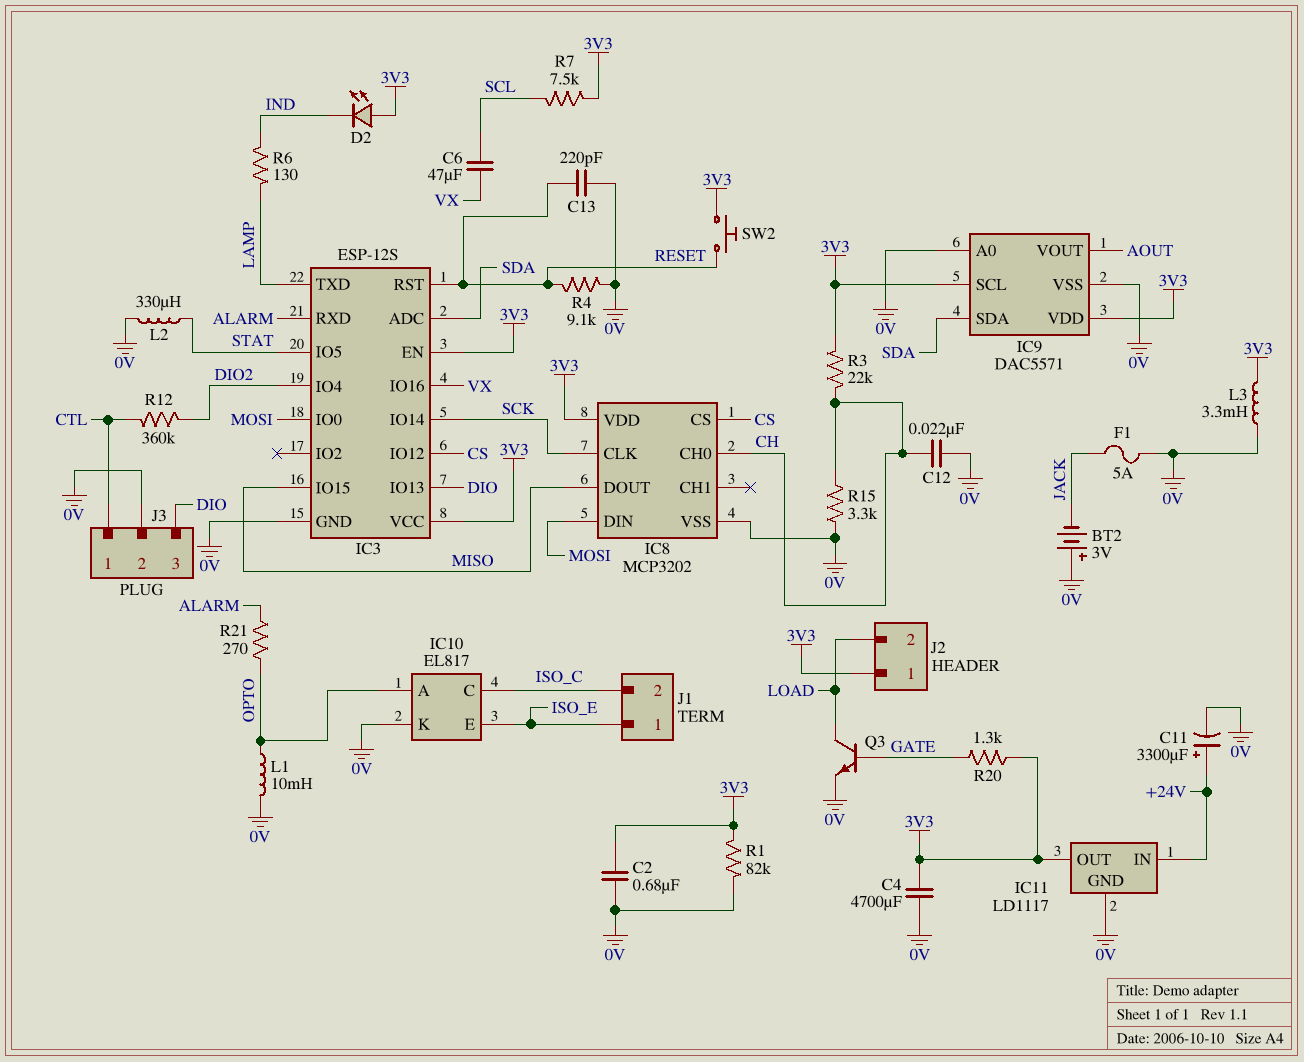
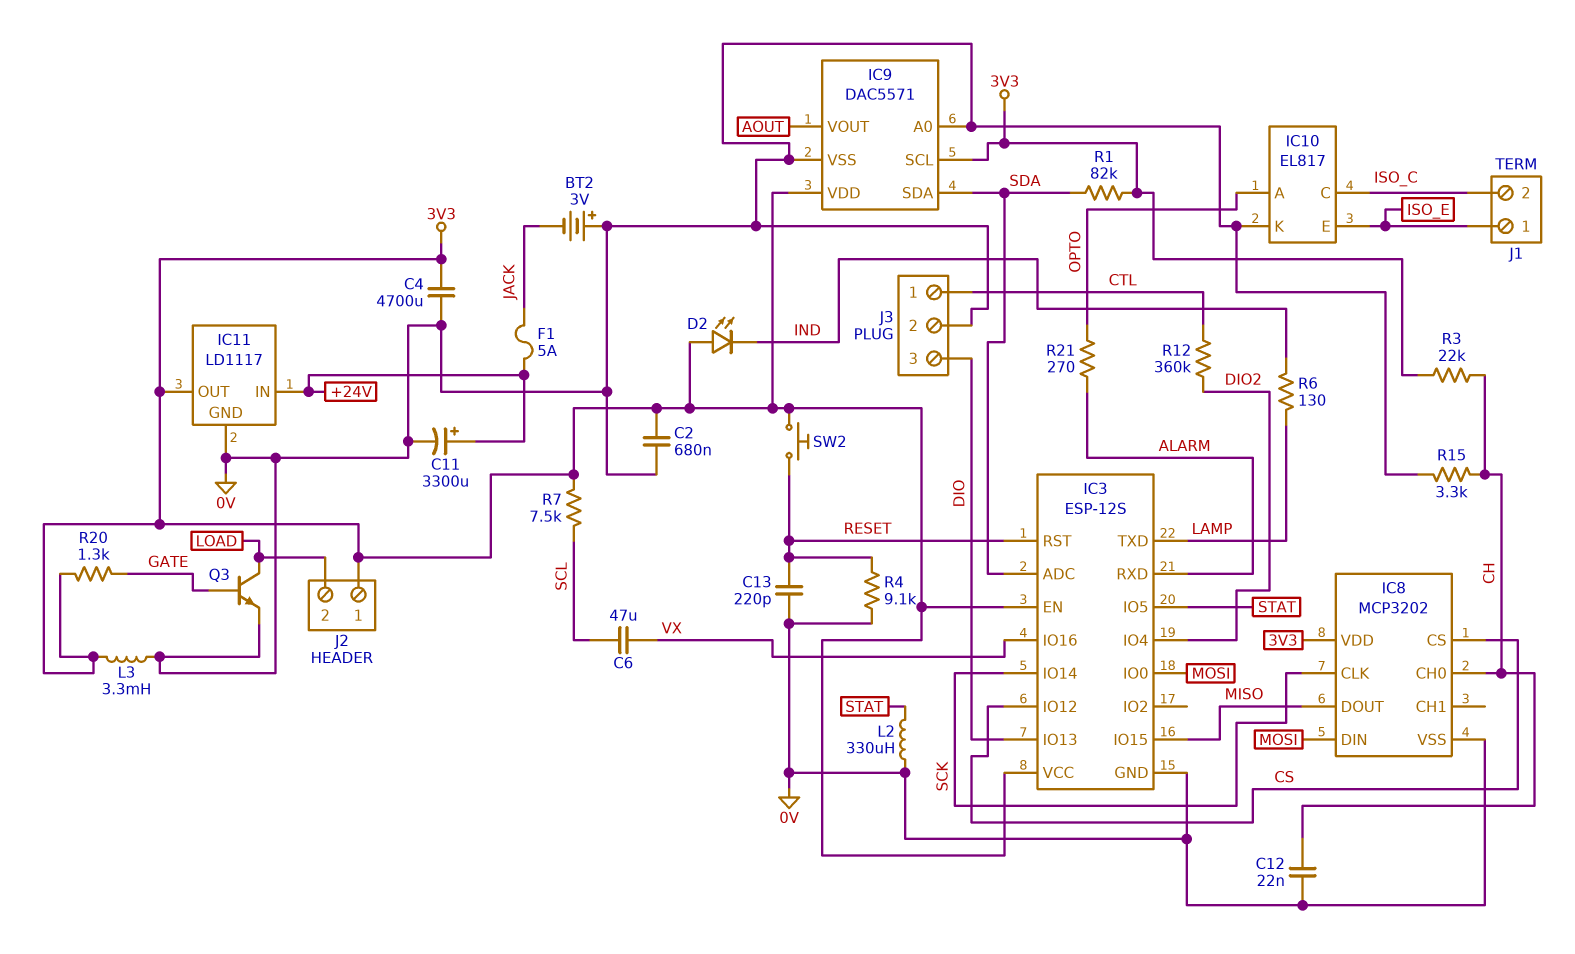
F1: 5A (0V, JACK) -> 5A (+24V, JACK)
L1: 10mH (0V, OPTO) -> none
R1: 82k (0V, 3V3) -> 82k (3V3, SDA)

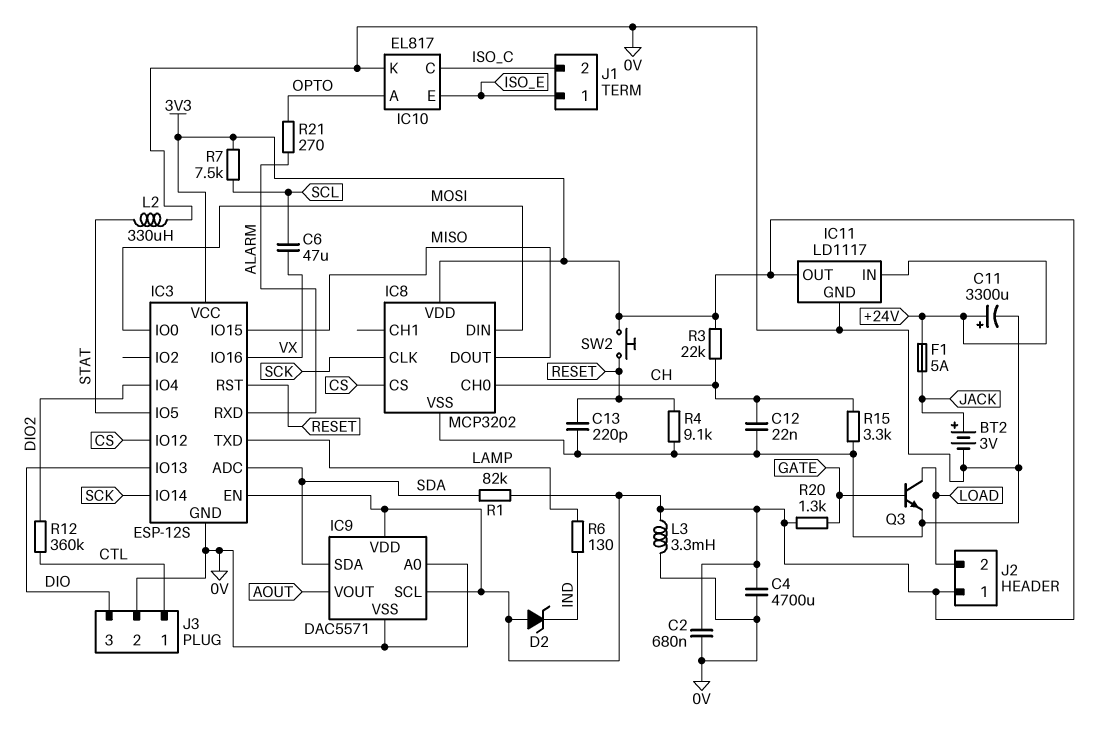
BT2: 3V (plus 0V, minus JACK) -> 3V (plus JACK, minus 0V)
D2: LED (A 3V3, K IND) -> zener (A 3V3, K IND)

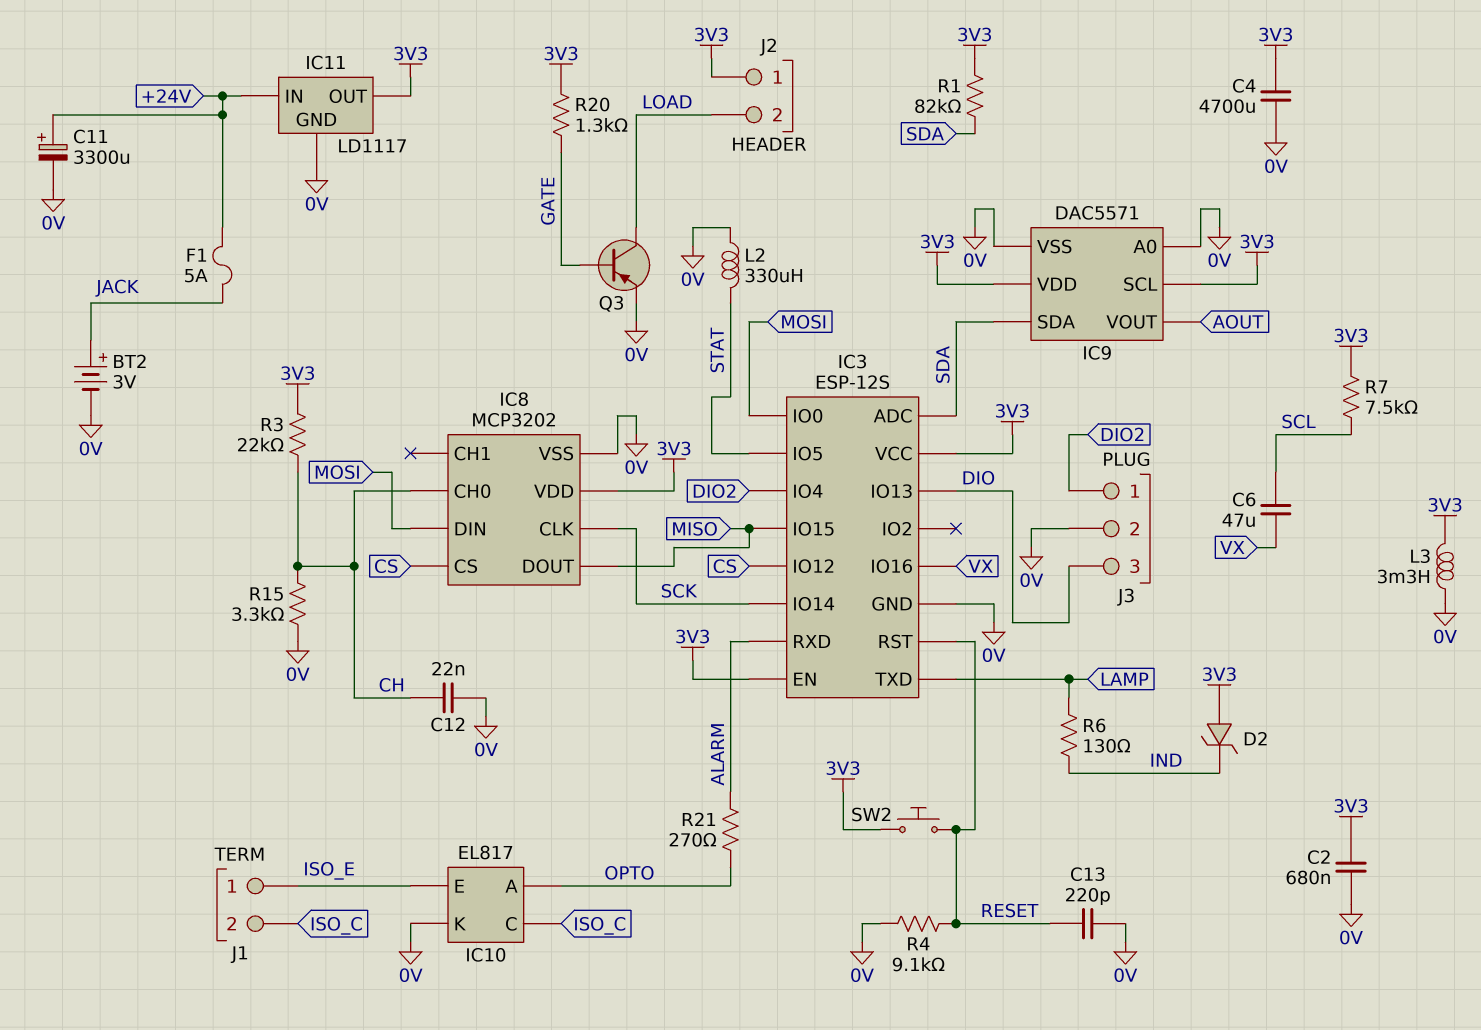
J3 pin 1: CTL -> DIO2
Q3: NPN (B GATE, C LOAD, E 0V) -> PNP (B GATE, C LOAD, E 0V)
R12: 360k (CTL, DIO2) -> none

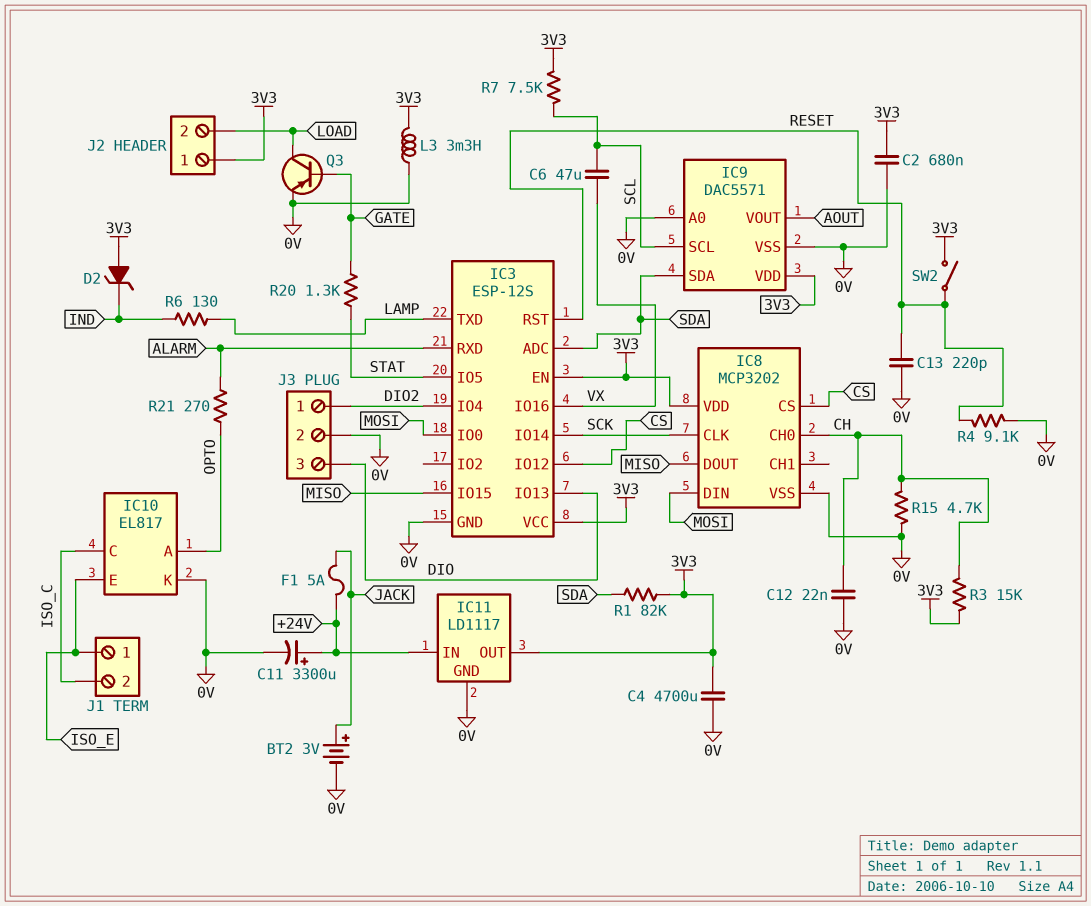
IC9 pin SCL: 3V3 -> SCL
L2: 330uH (0V, STAT) -> none
R3: 22k (3V3, CH) -> 15k (3V3, CH)
R15: 3.3k (0V, CH) -> 4.7k (0V, CH)
R20: 1.3k (3V3, GATE) -> 1.3k (GATE, STAT)
SW2: button (3V3, RESET) -> switch (3V3, RESET)

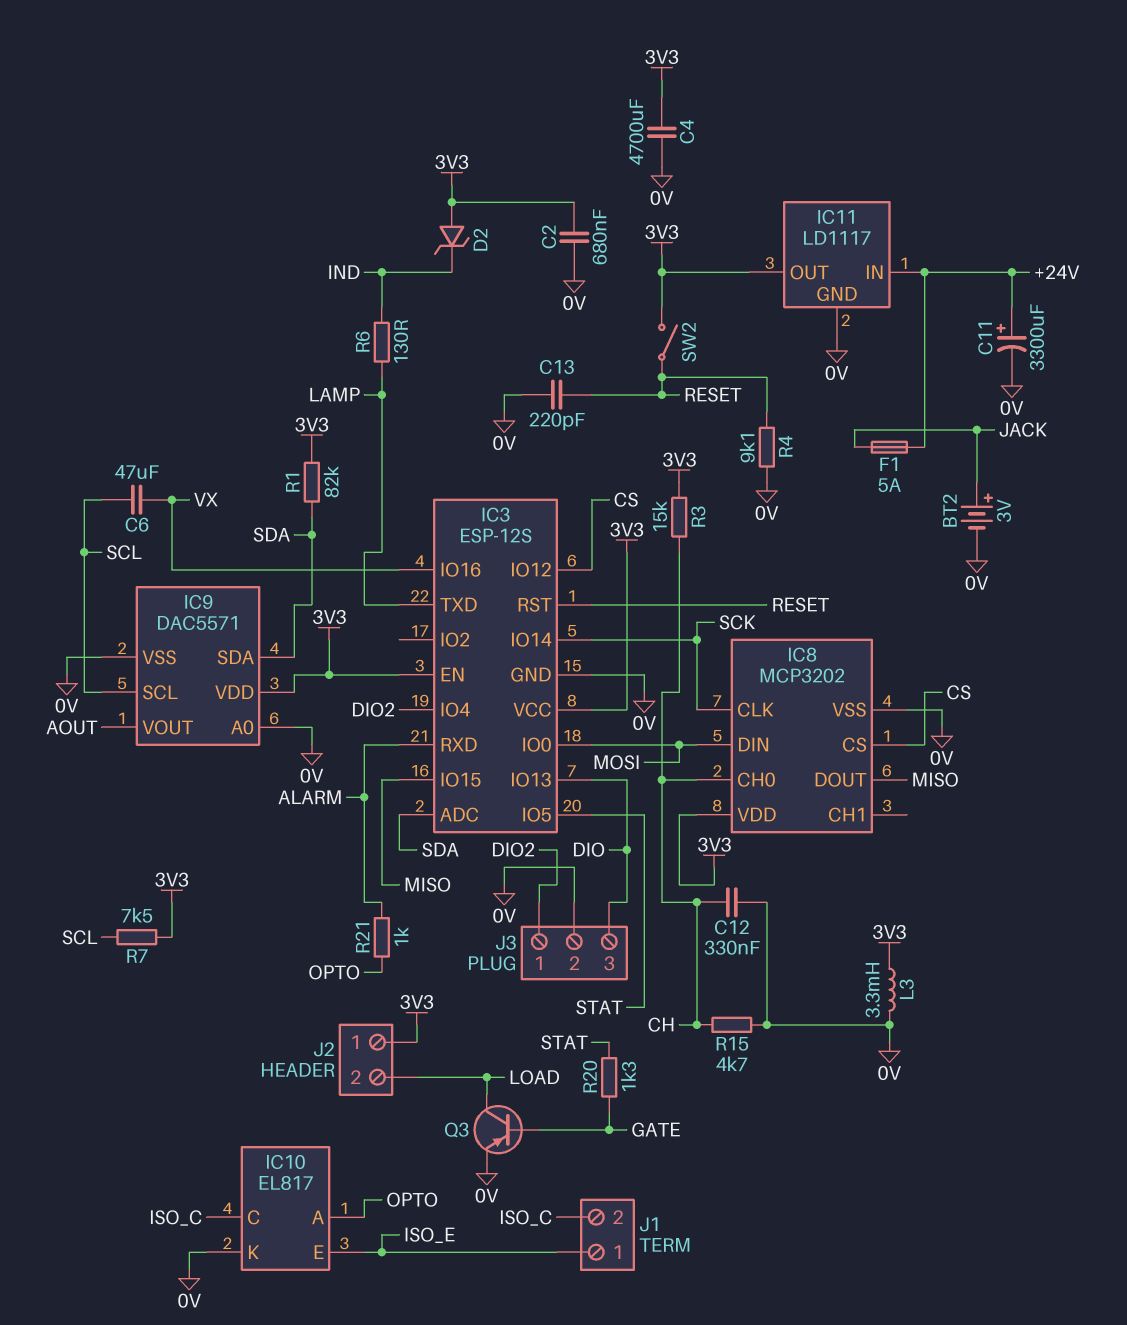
C12: 22nF (0V, CH) -> 330nF (0V, CH)
R21: 270 (ALARM, OPTO) -> 1k (ALARM, OPTO)

